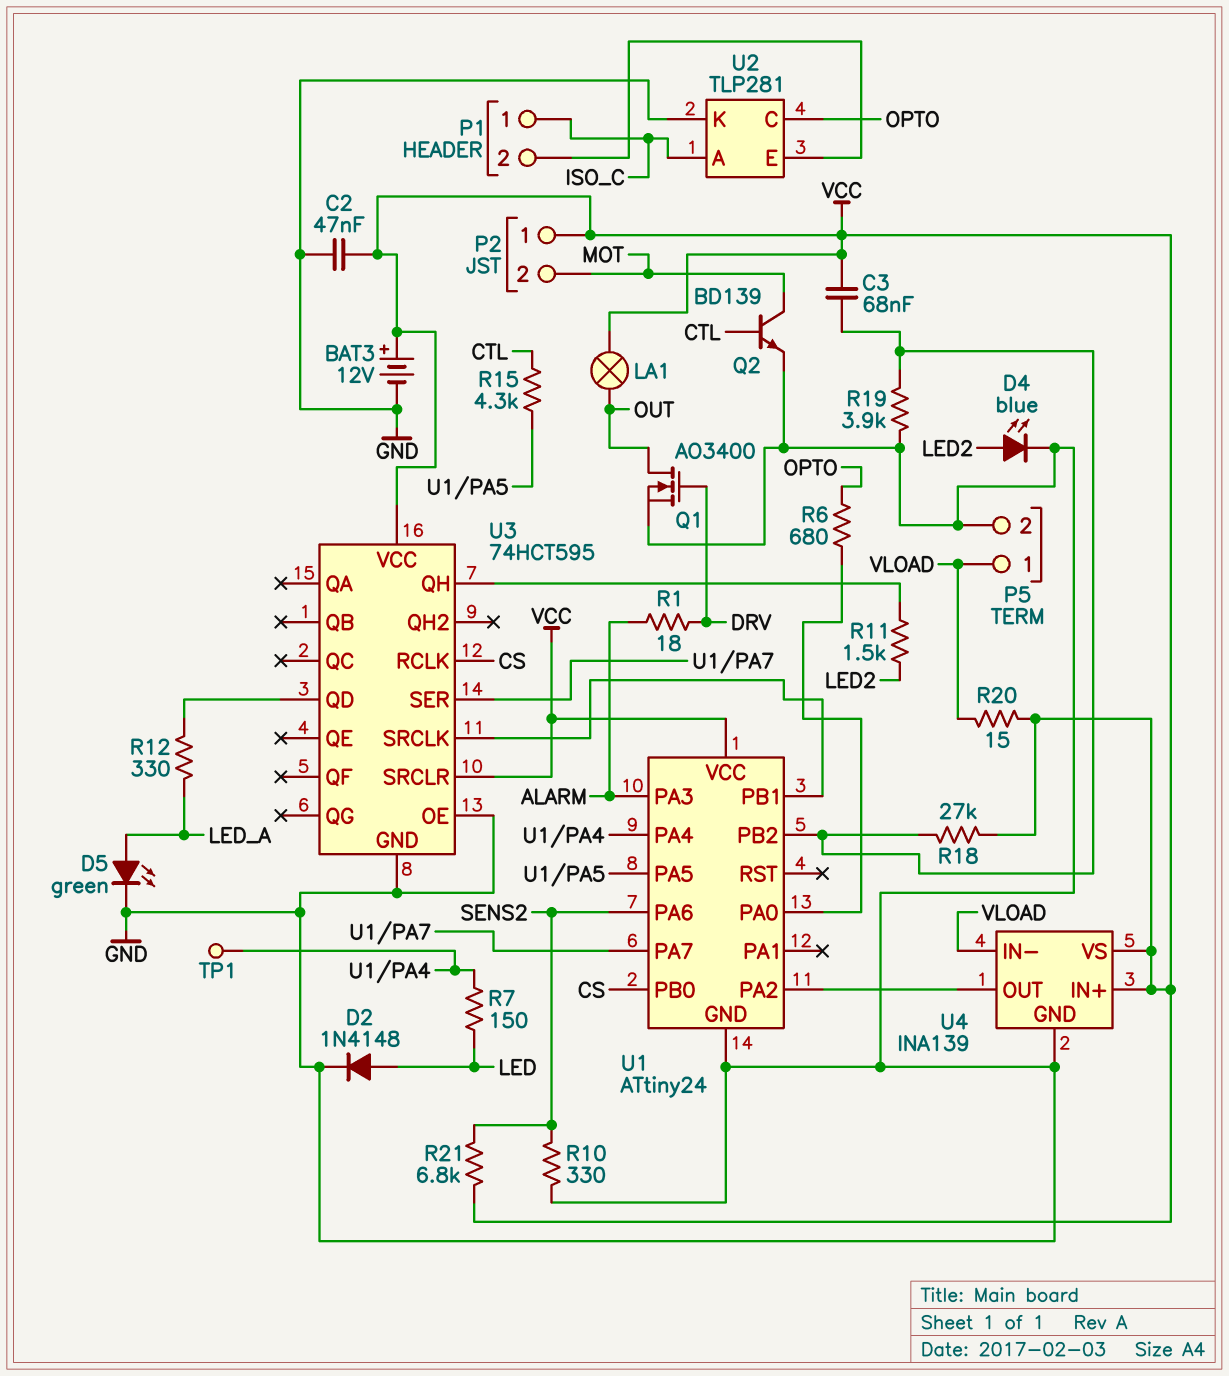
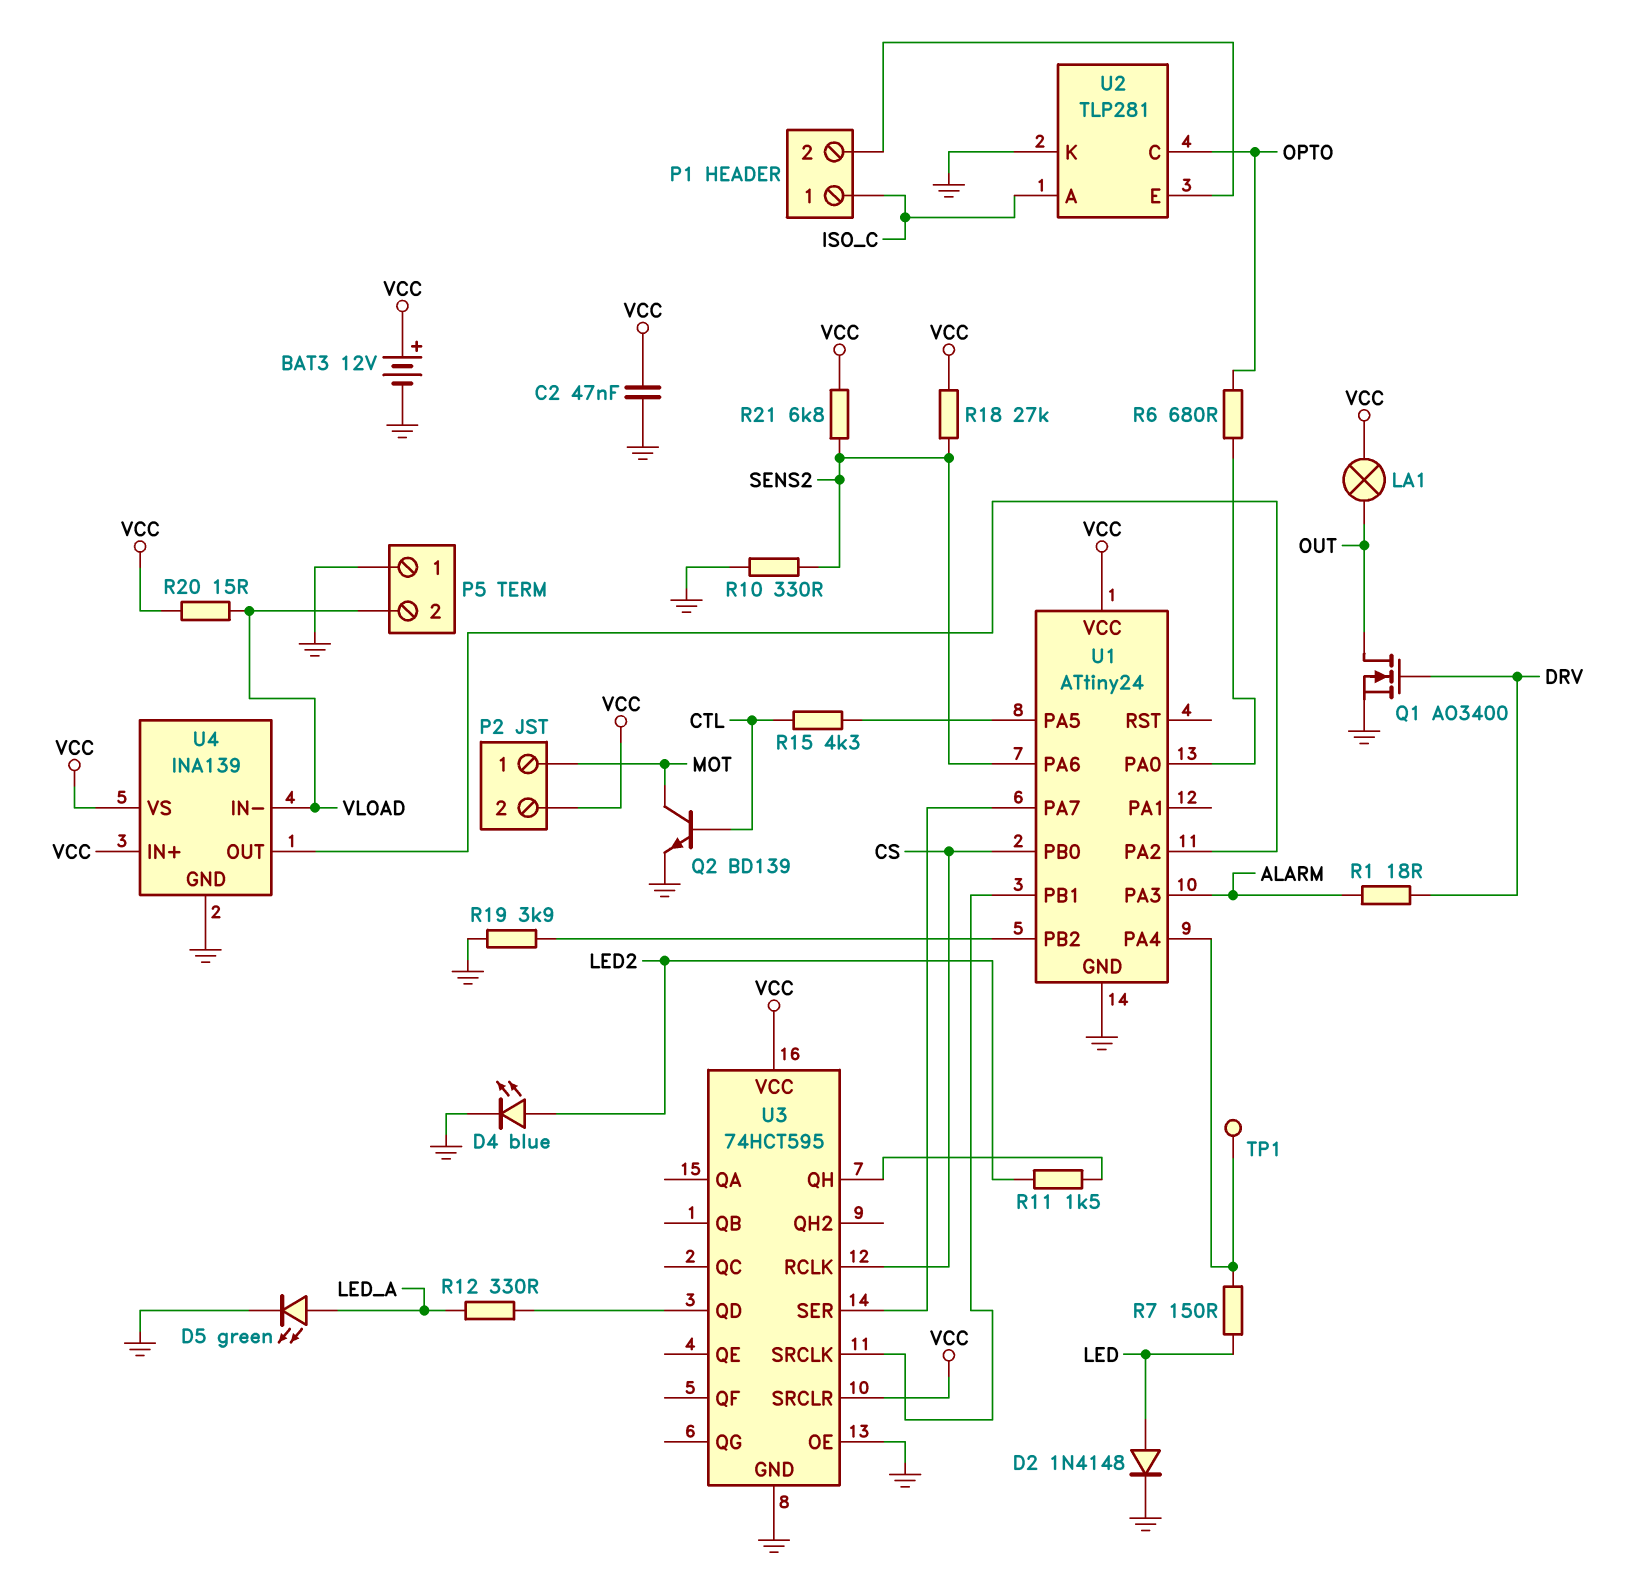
C3: 68nF (U1/PB2, VCC) -> none
P2 pin 1: VCC -> MOT
P2 pin 2: MOT -> VCC
P5 pin 1: VLOAD -> GND
P5 pin 2: GND -> VLOAD
R18: 27k (U1/PB2, VCC) -> 27k (SENS2, VCC)

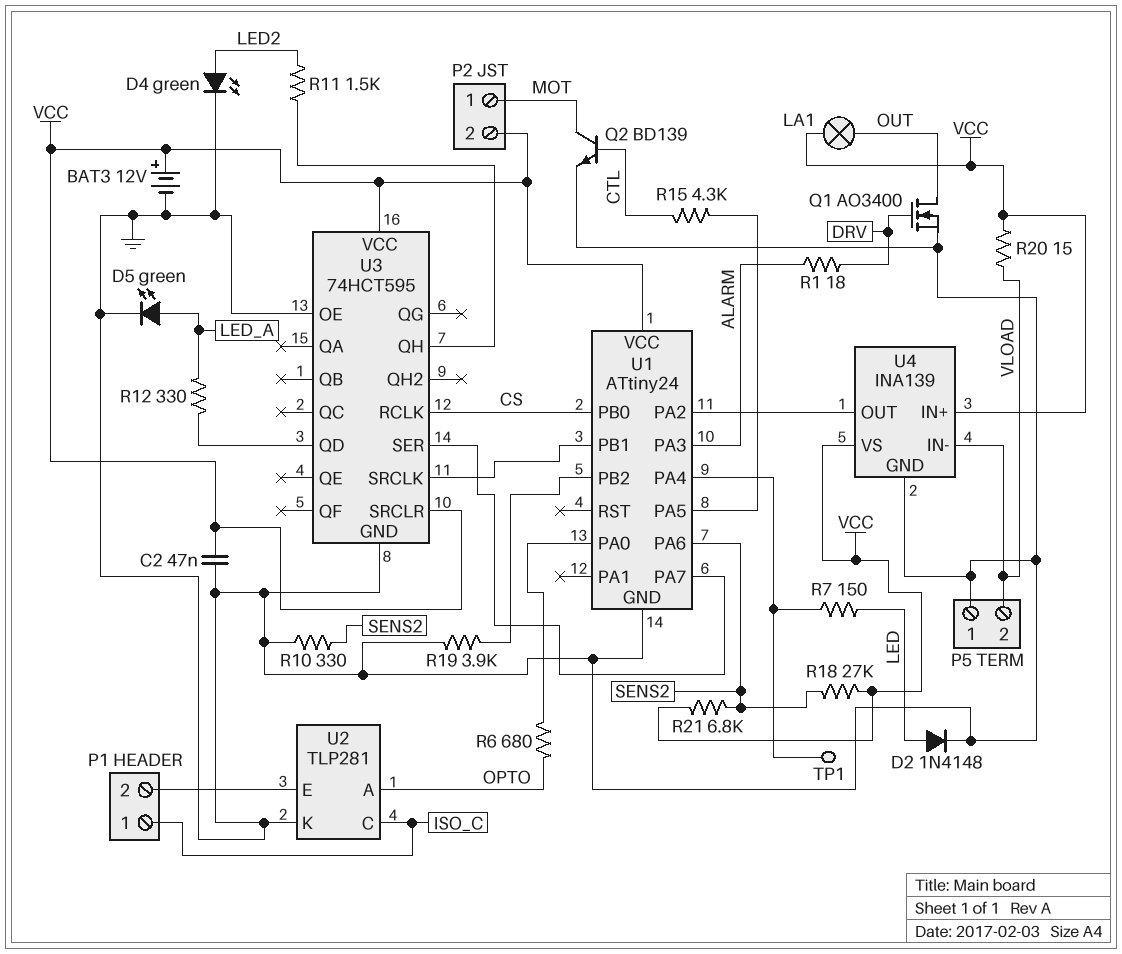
D4: LED blue (A LED2, K GND) -> LED green (A LED2, K GND)
U2 pin A: ISO_C -> OPTO
U2 pin C: OPTO -> ISO_C

